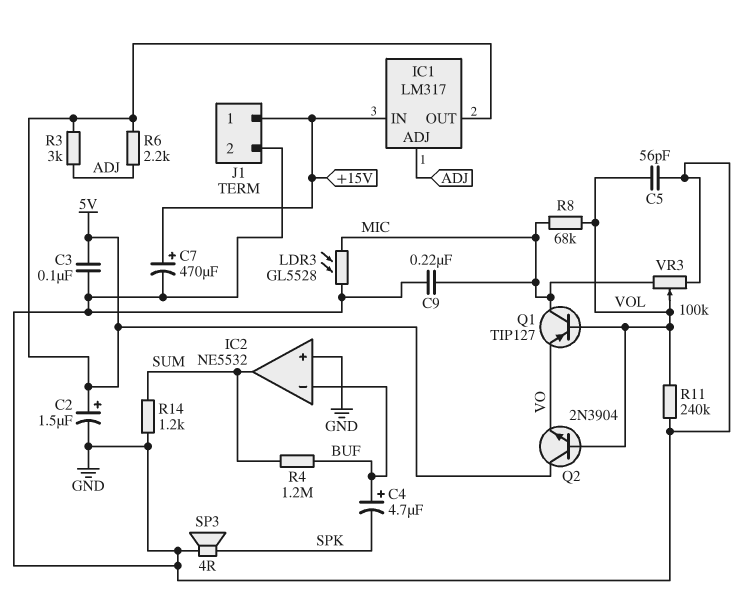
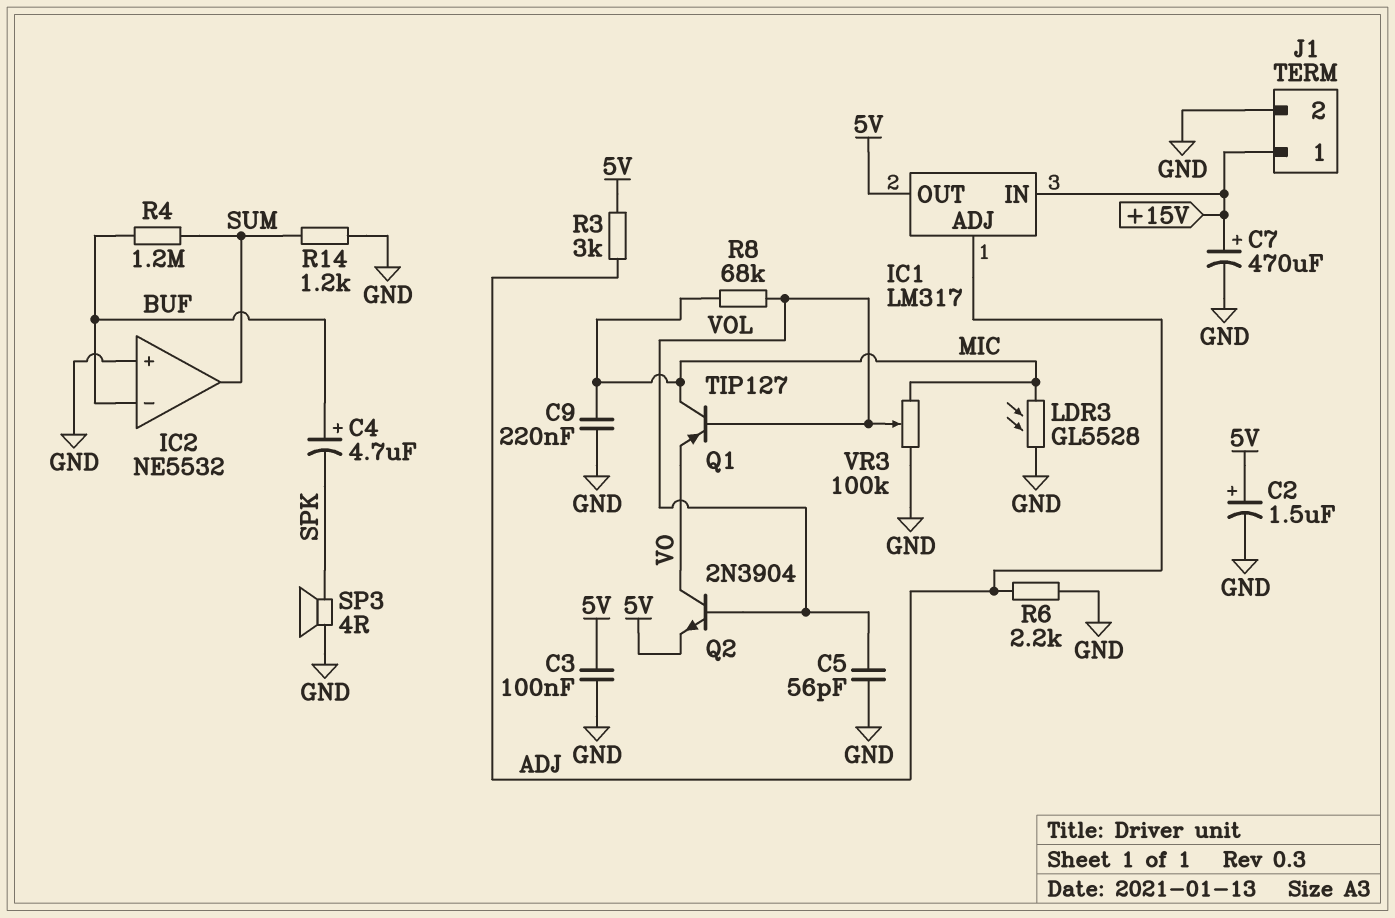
Q2: NPN 2N3904 (B VOL, C 5V, E VO) -> NPN 2N3904 (B VOL, C VO, E 5V)
R6: 2.2k (5V, ADJ) -> 2.2k (ADJ, GND)
R11: 240k (GND, VOL) -> none

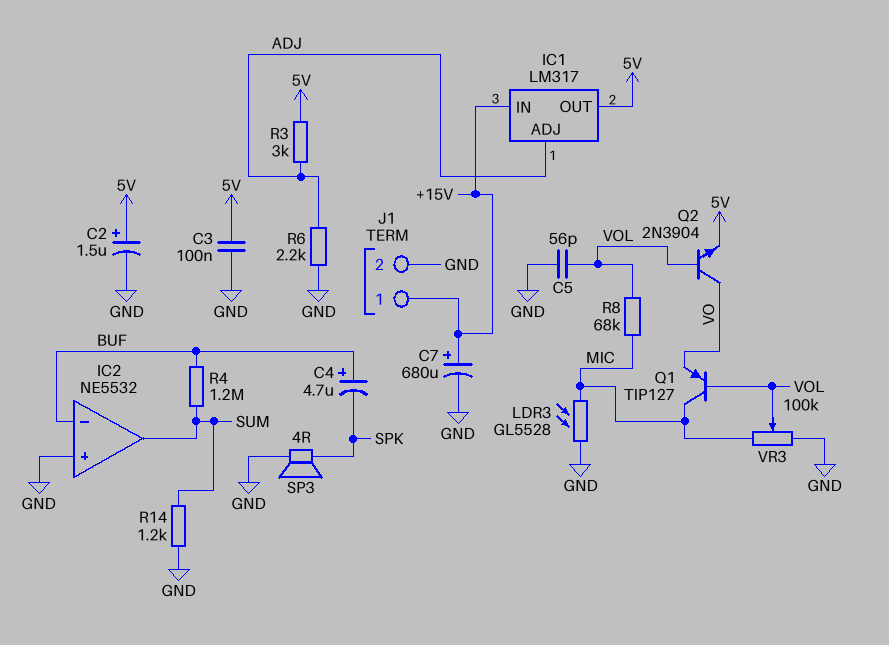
C7: 470uF (plus +15V, minus GND) -> 680uF (plus +15V, minus GND)
C9: 220nF (GND, MIC) -> none

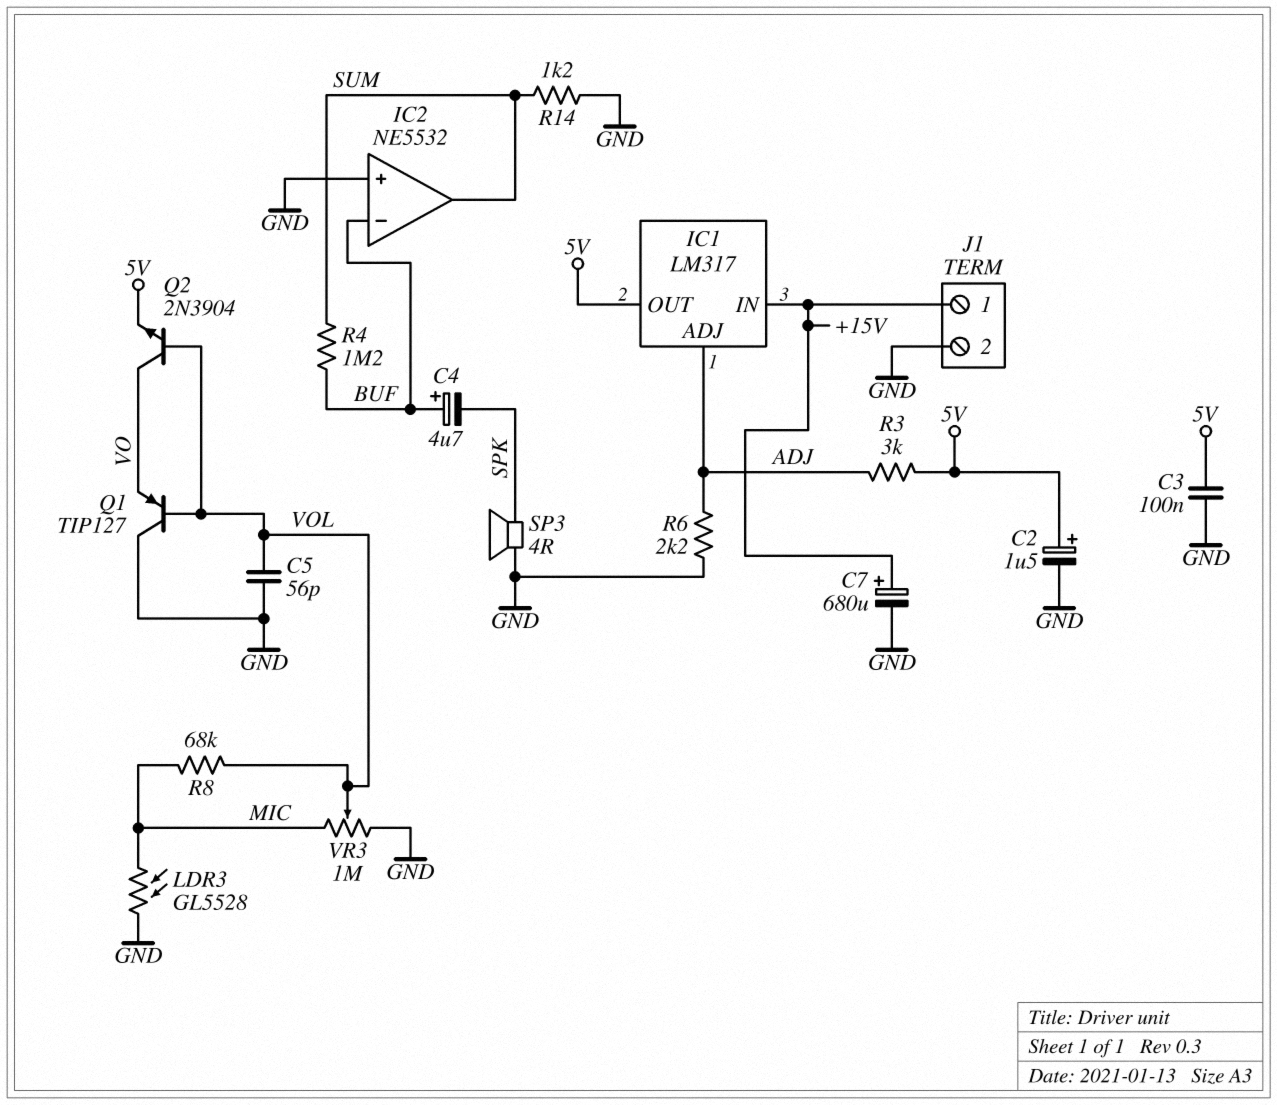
Q1: PNP TIP127 (B VOL, C MIC, E VO) -> PNP TIP127 (B VOL, C GND, E VO)
VR3: 100k (GND, MIC, wiper VOL) -> 1M (GND, MIC, wiper VOL)

